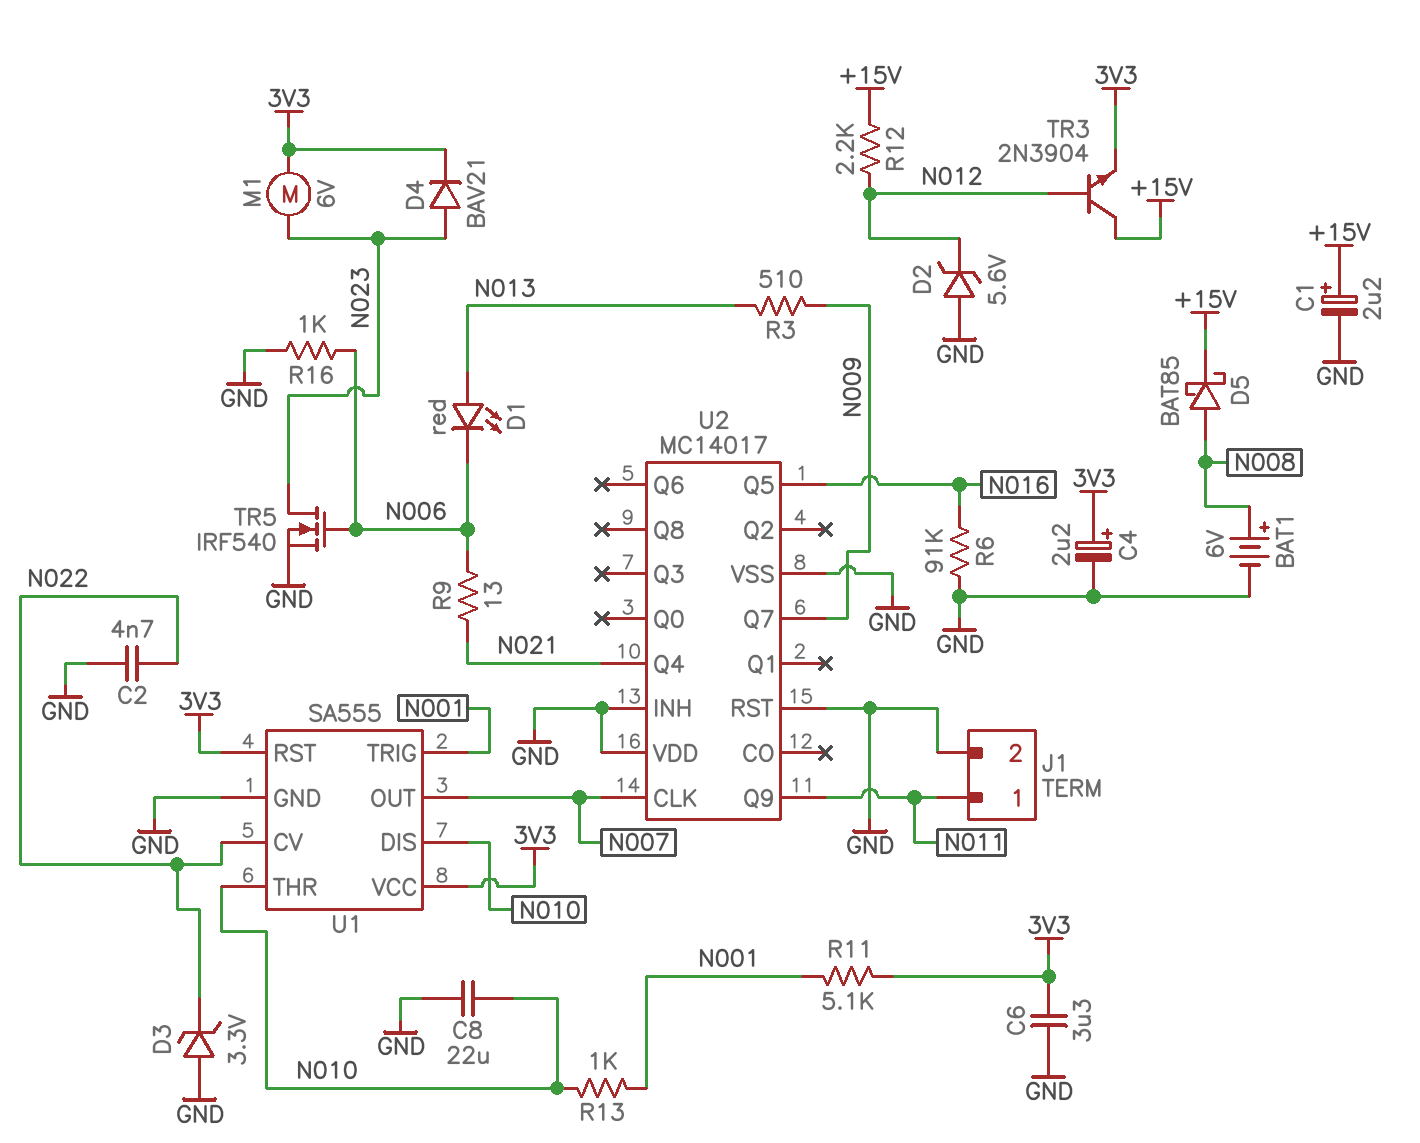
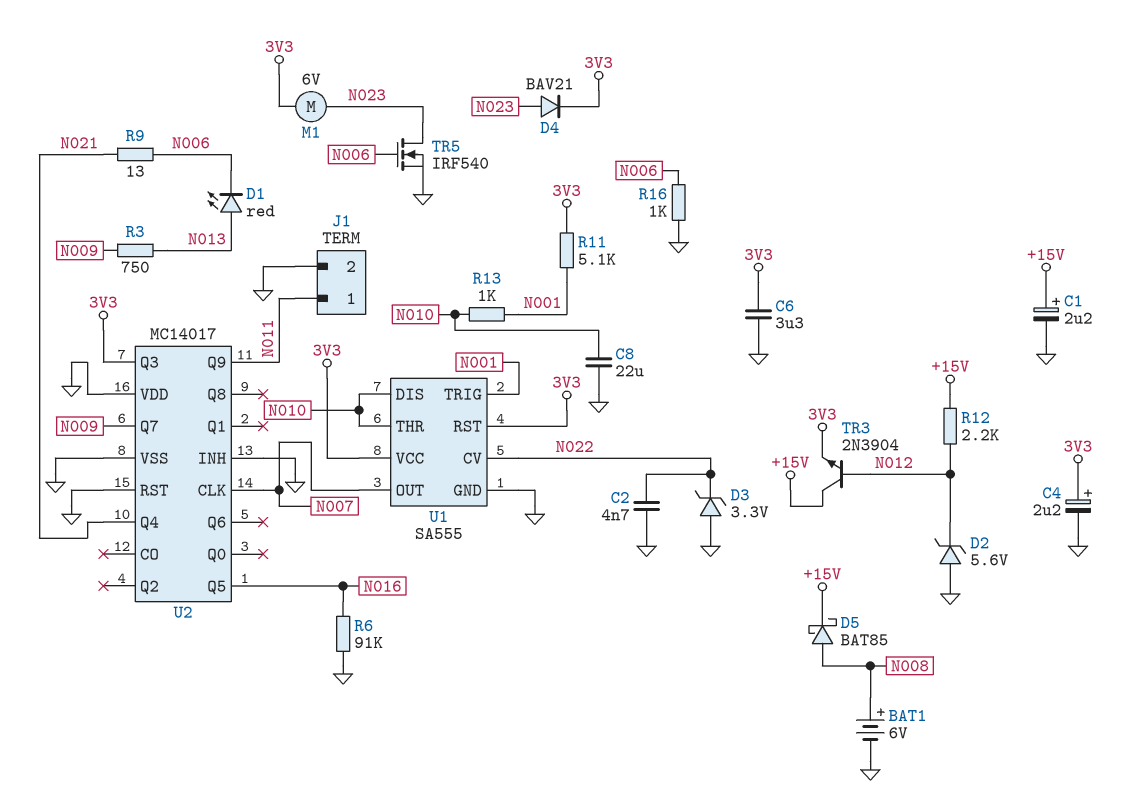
R3: 510 (N009, N013) -> 750 (N009, N013)
U2 pin Q3: none -> 3V3

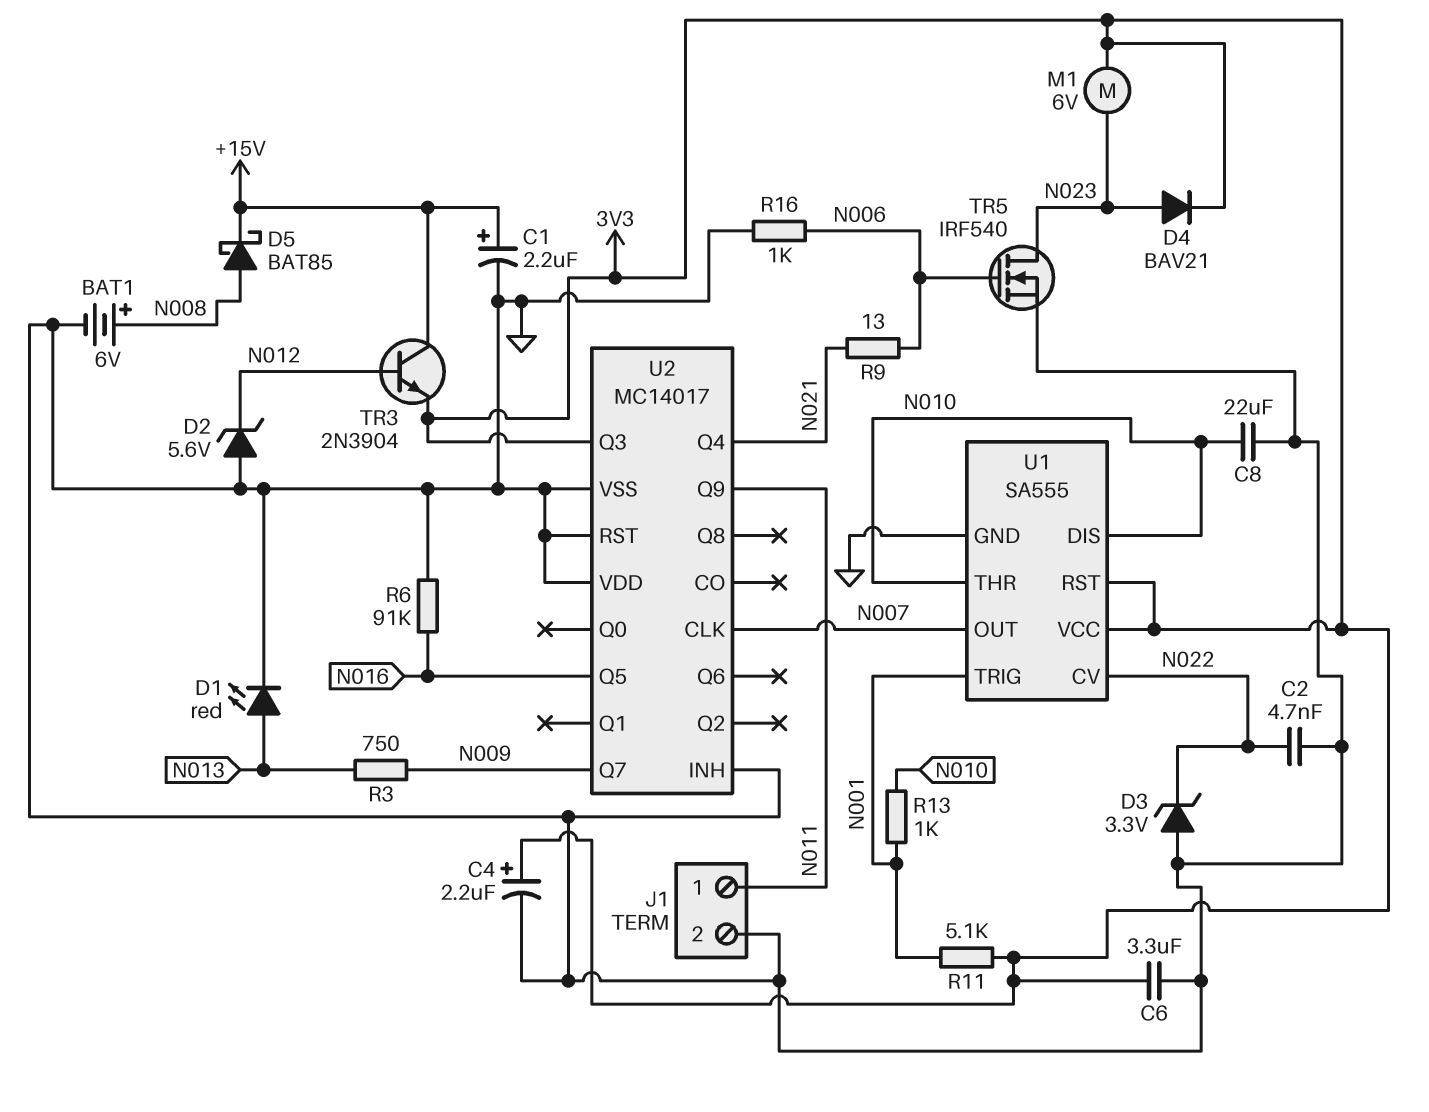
D1: LED red (A N013, K N006) -> LED red (A N013, K GND)
R12: 2.2k (+15V, N012) -> none

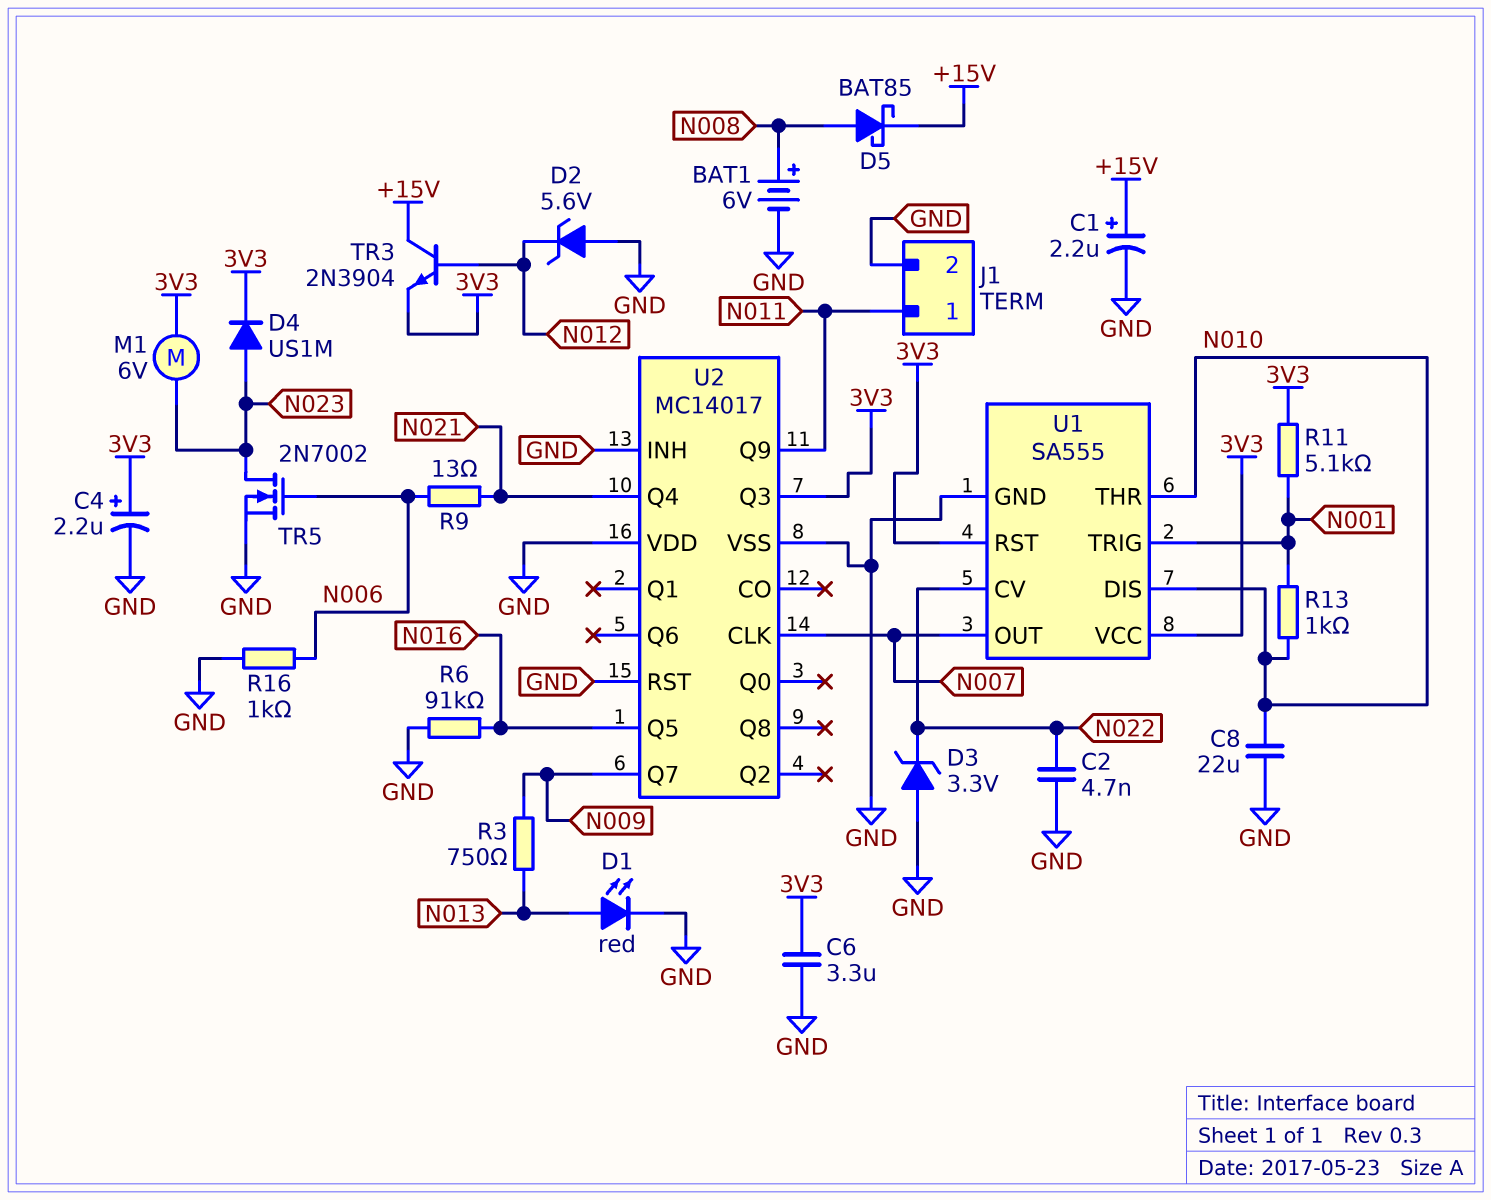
D4: diode BAV21 (A N023, K 3V3) -> diode US1M (A N023, K 3V3)
TR5: NMOS IRF540 (G N006, D N023, S GND) -> NMOS 2N7002 (G N006, D N023, S GND)

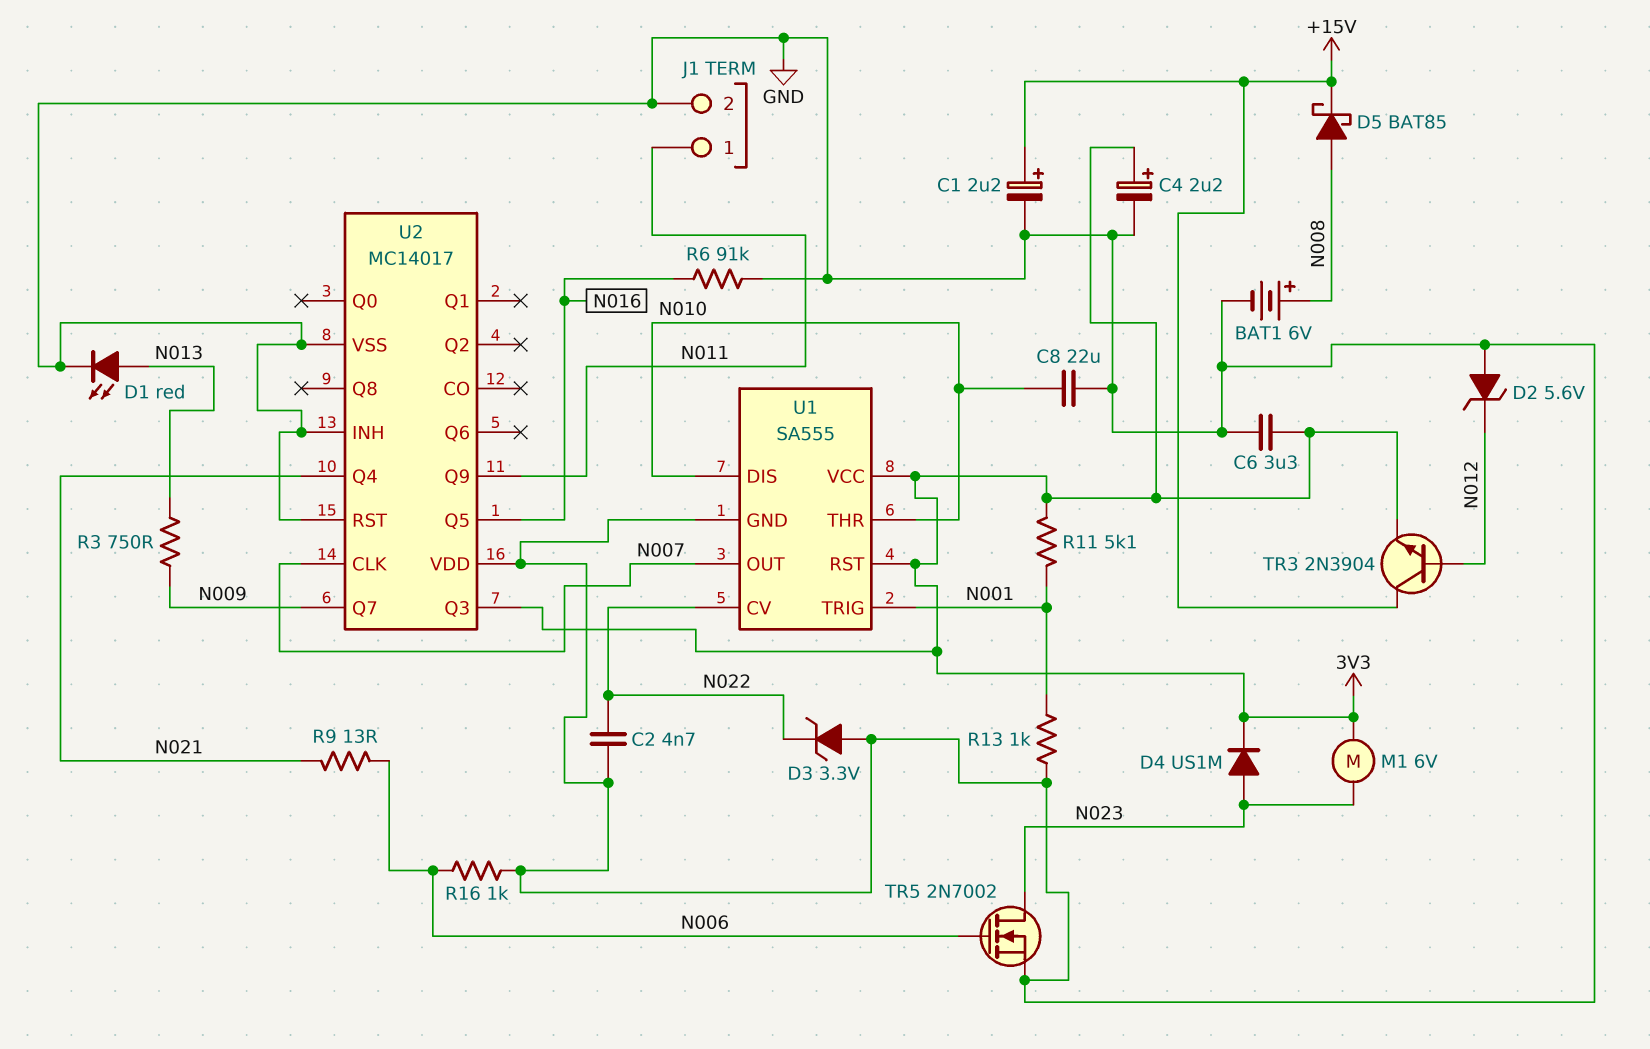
R13: 1k (N001, N010) -> 1k (GND, N001)

